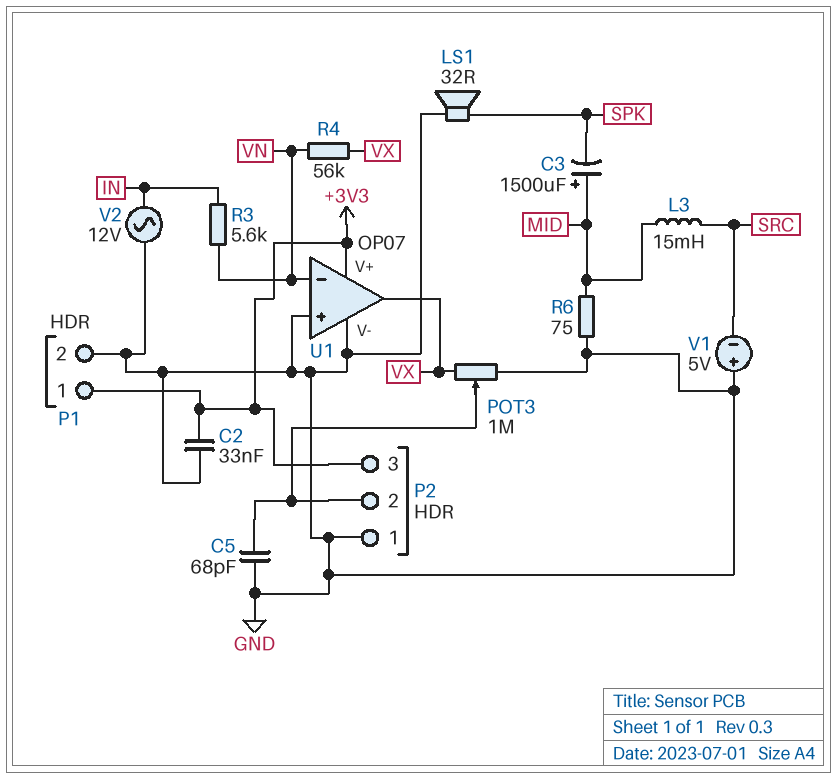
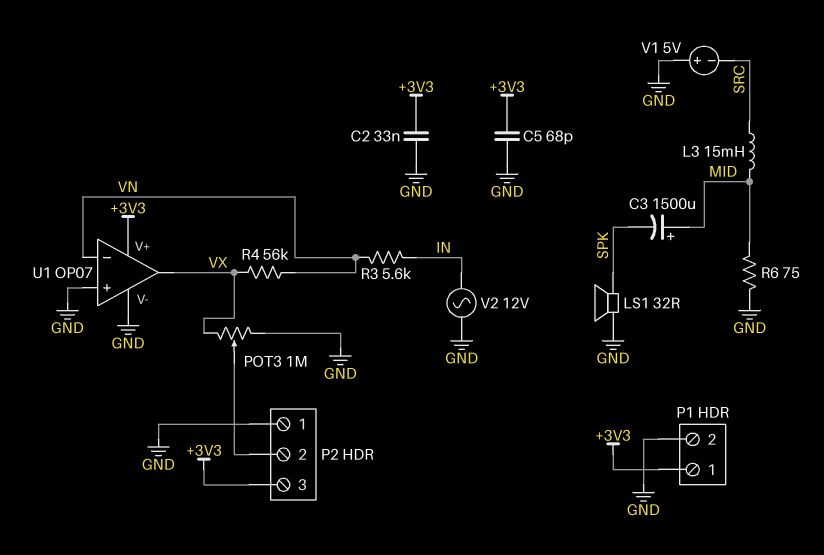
C5: 68pF (GND, P2/2) -> 68pF (+3V3, GND)

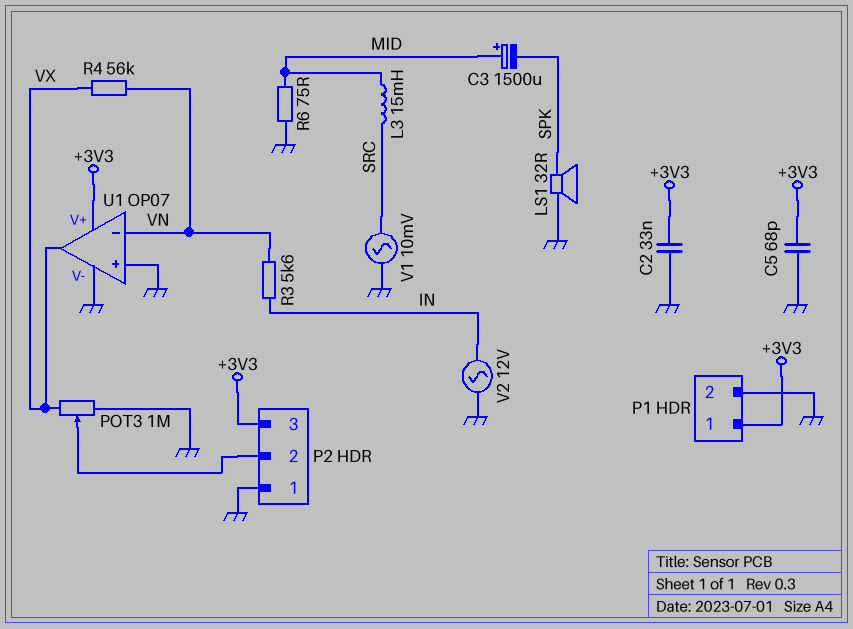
V1: 5V (plus GND, minus SRC) -> AC 10mV (GND, SRC)

